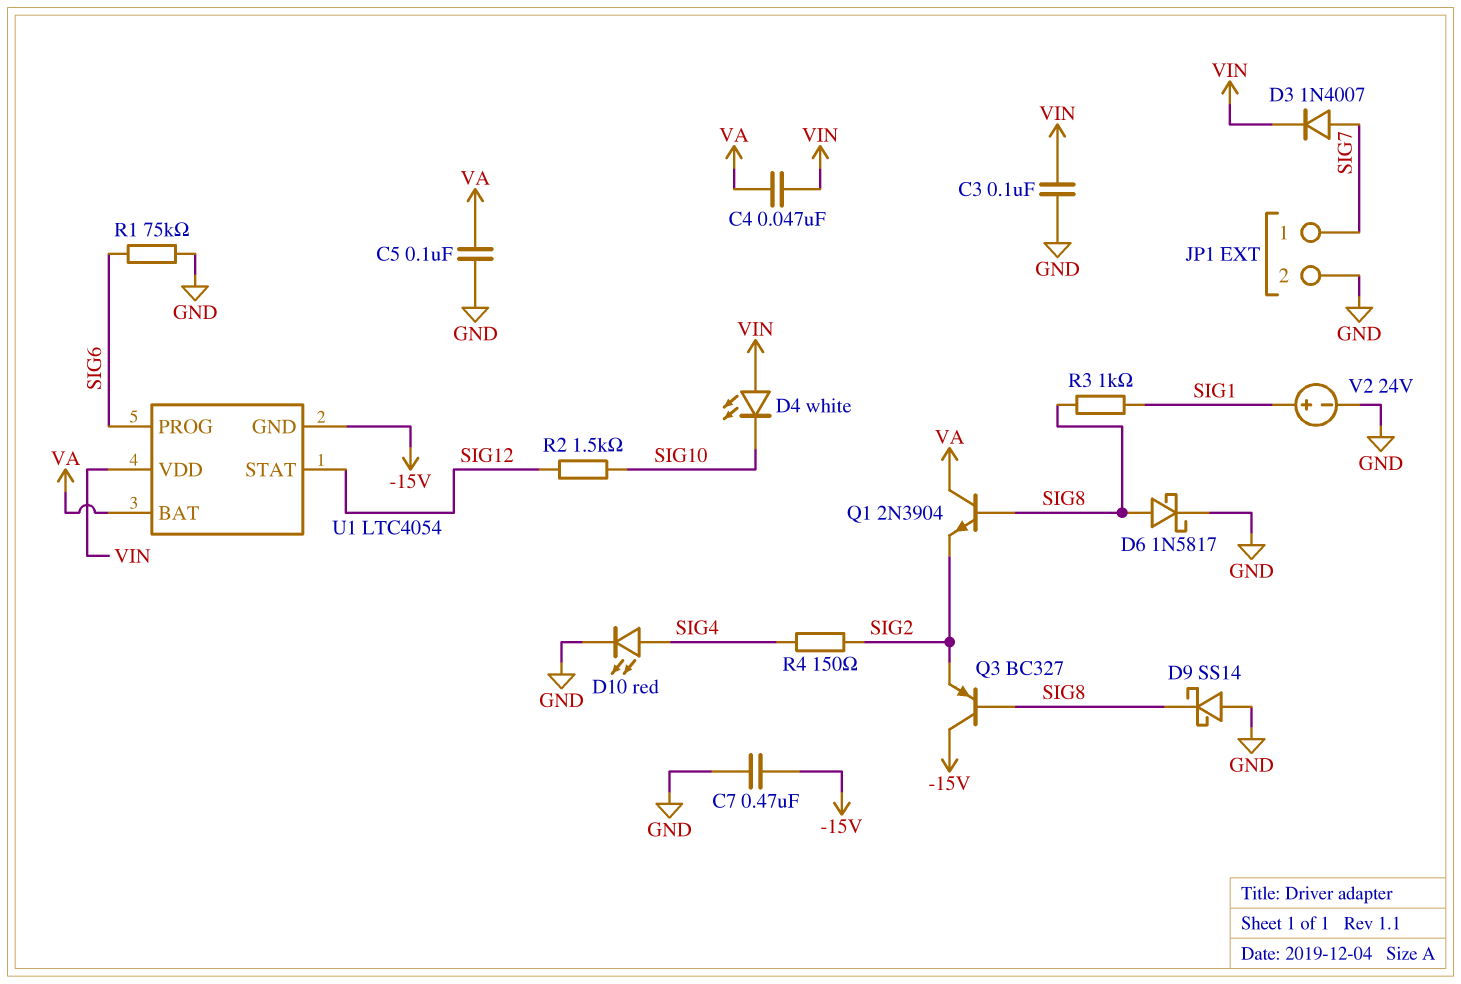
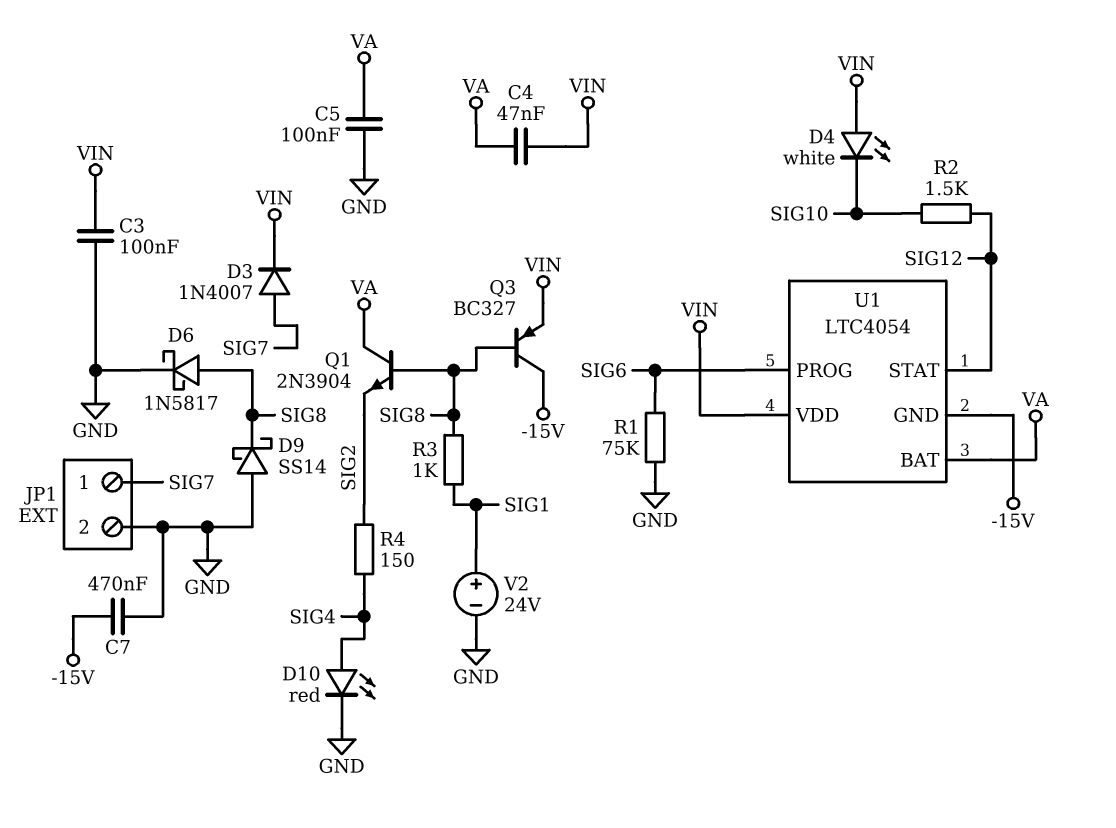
Q3: PNP BC327 (B SIG8, C -15V, E SIG2) -> PNP BC327 (B SIG8, C -15V, E VIN)

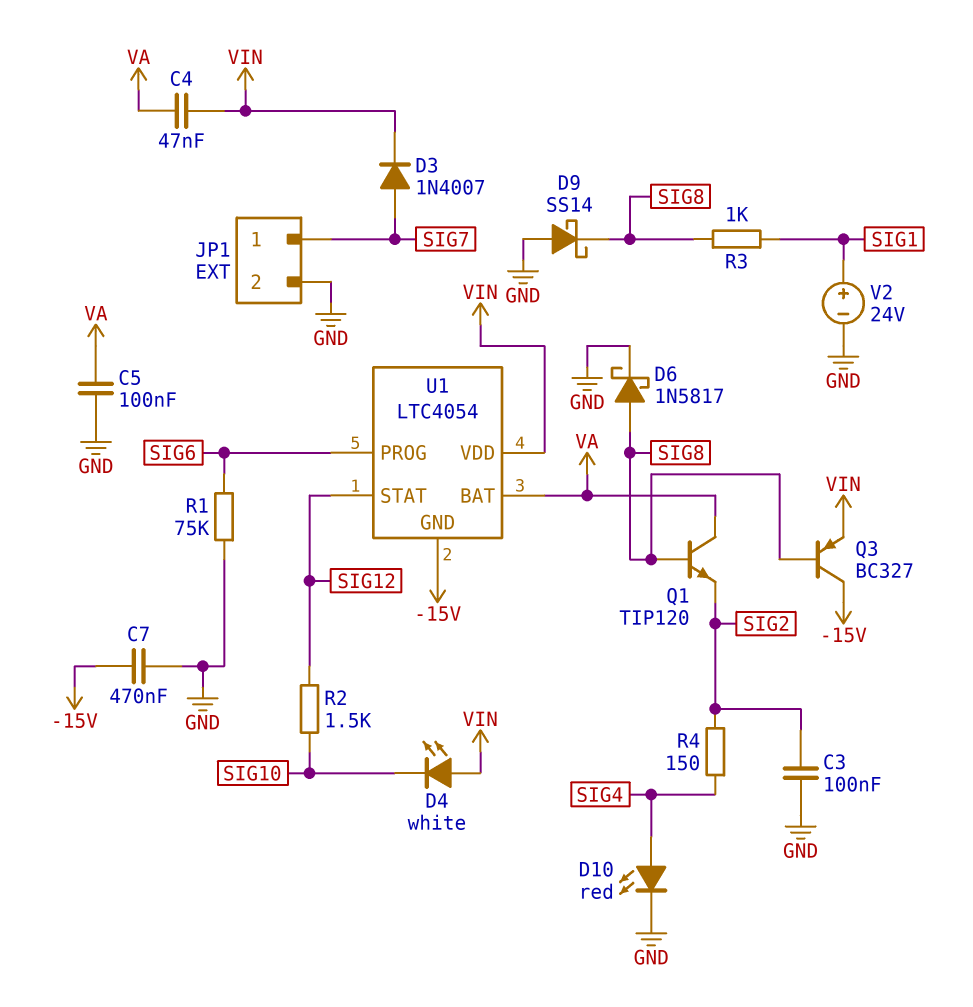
C3: 100nF (GND, VIN) -> 100nF (GND, SIG2)
Q1: NPN 2N3904 (B SIG8, C VA, E SIG2) -> NPN TIP120 (B SIG8, C VA, E SIG2)

